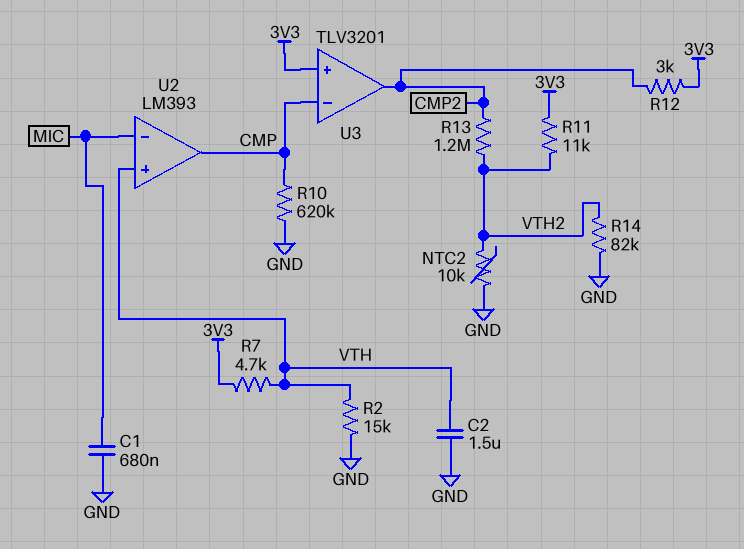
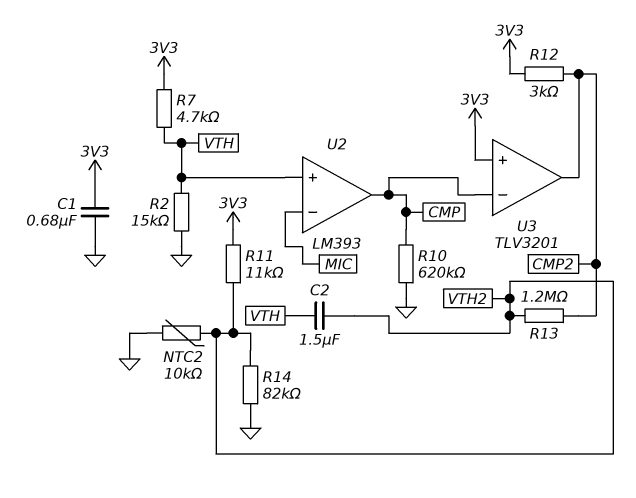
C1: 680nF (GND, MIC) -> 680nF (3V3, GND)
C2: 1.5uF (GND, VTH) -> 1.5uF (VTH, VTH2)

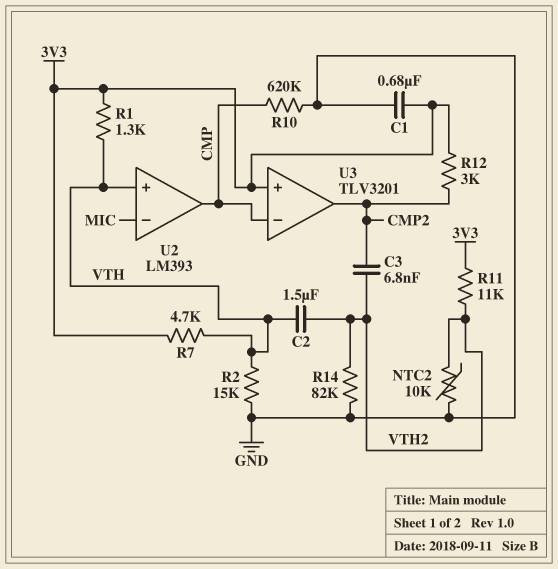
C3: none -> 6.8nF (CMP2, VTH2)
R1: none -> 1.3k (3V3, VTH)
R13: 1.2M (CMP2, VTH2) -> none

